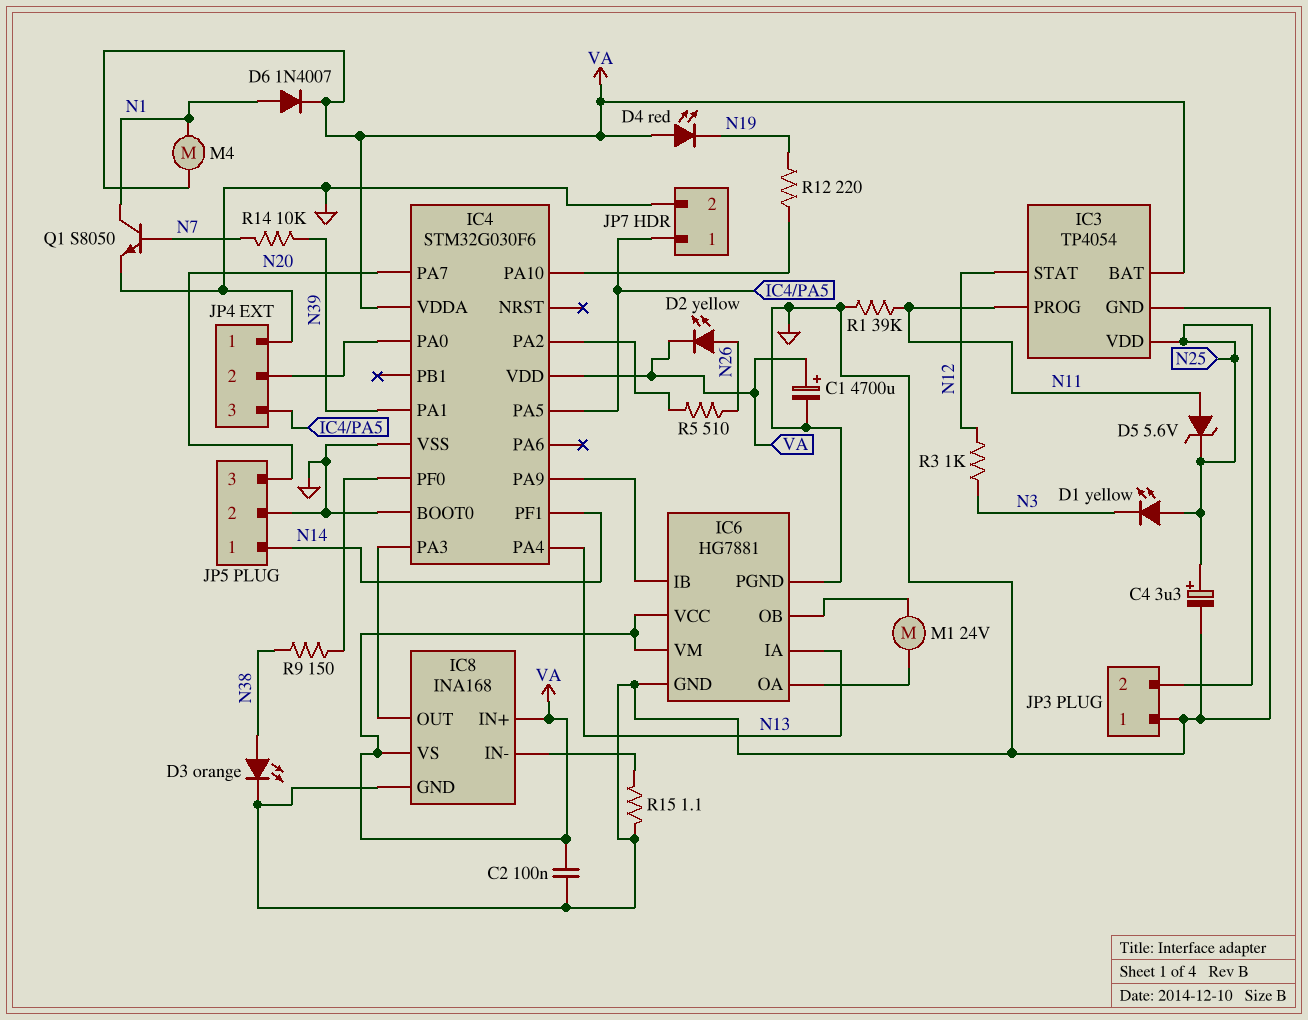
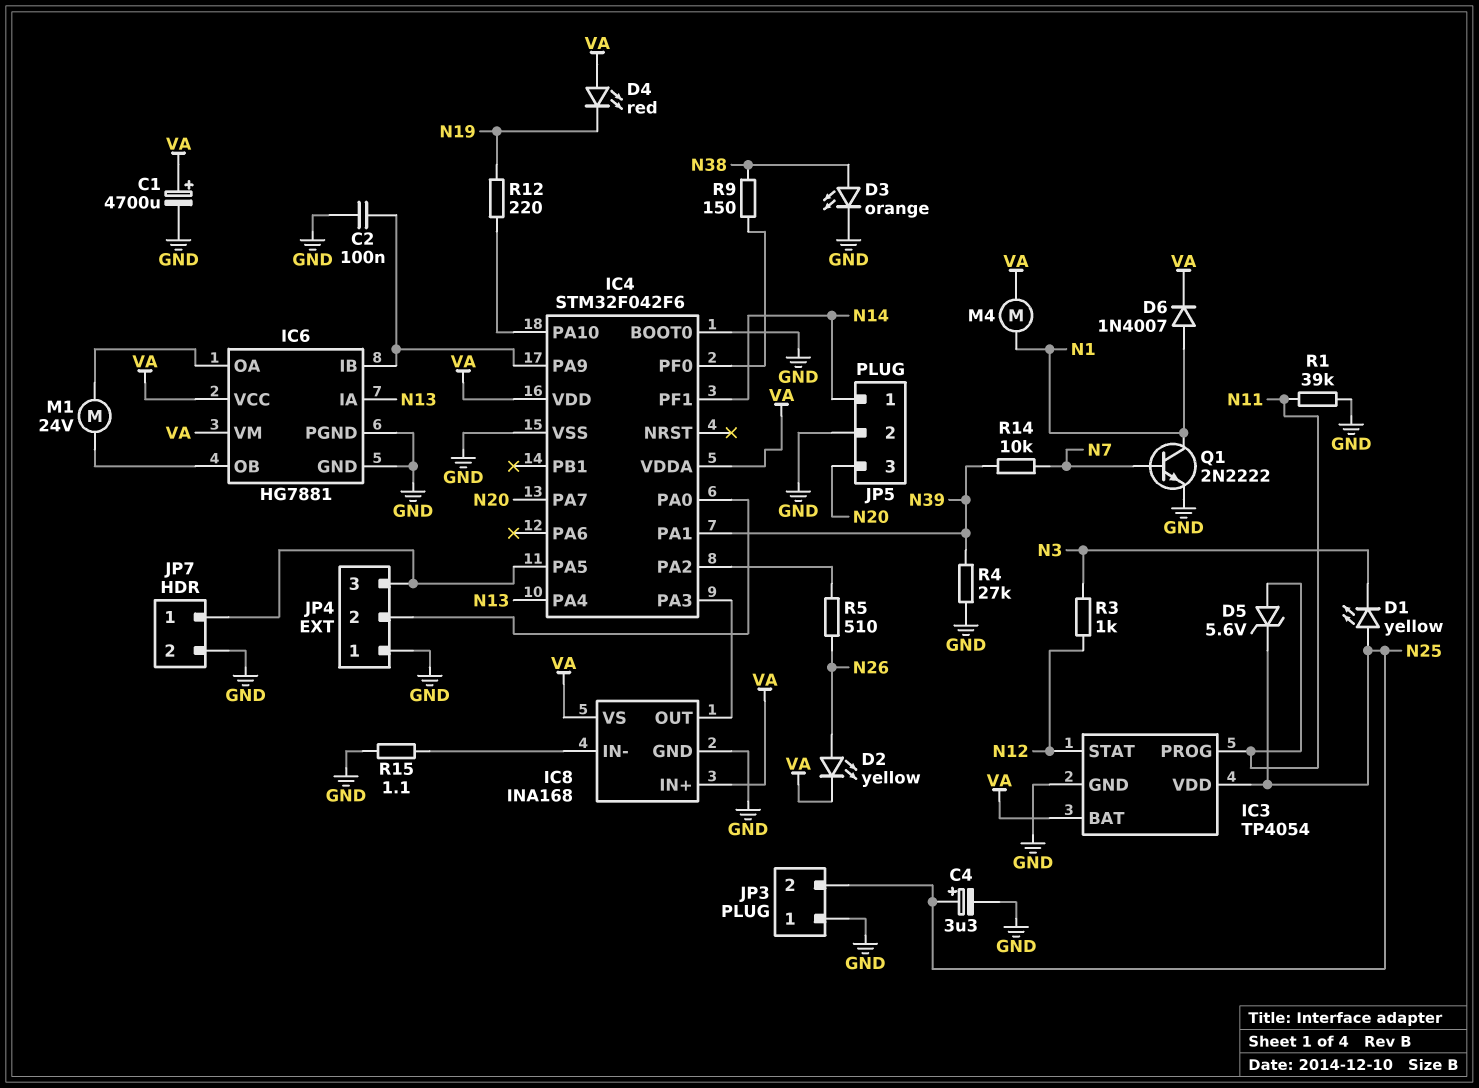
C2: 100nF (GND, VA) -> 100nF (GND, IC4/PA9)
IC4: STM32G030F6 -> STM32F042F6
Q1: NPN S8050 (B N7, C N1, E GND) -> NPN 2N2222 (B N7, C N1, E GND)
R4: none -> 27k (GND, N39)

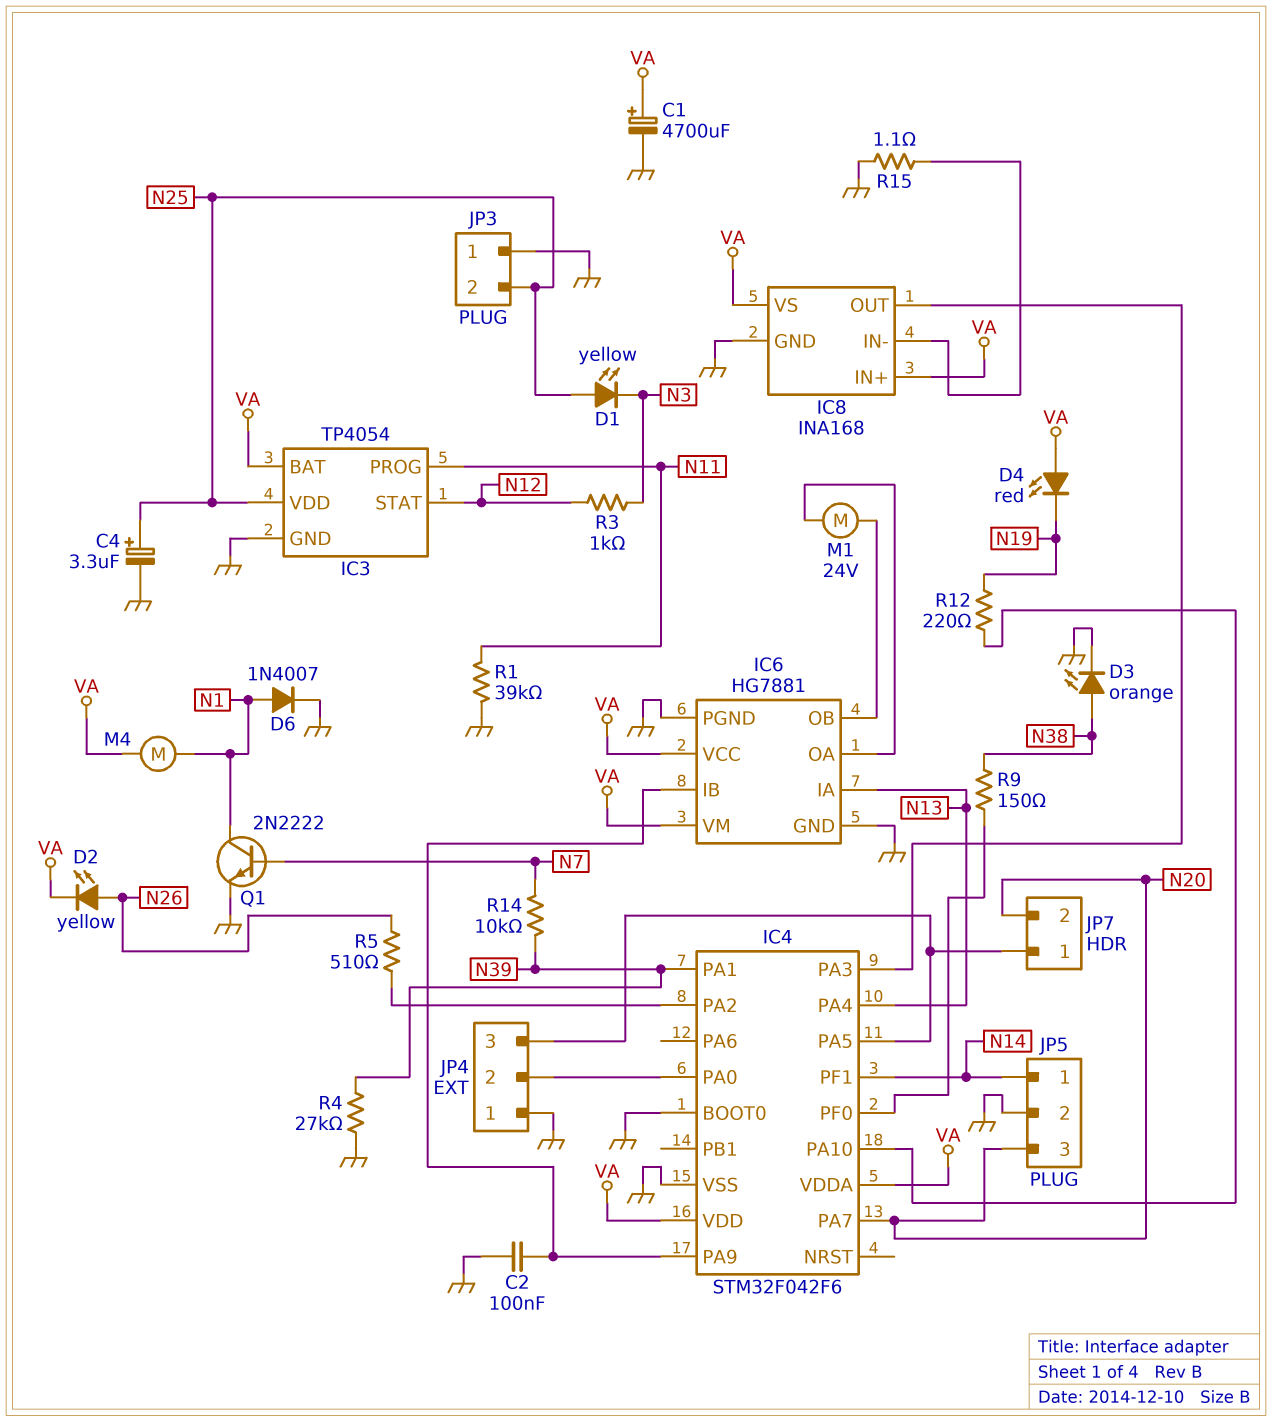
D5: zener 5.6V (A N11, K N25) -> none
D6: diode 1N4007 (A N1, K VA) -> diode 1N4007 (A N1, K GND)
JP7 pin 2: GND -> N20

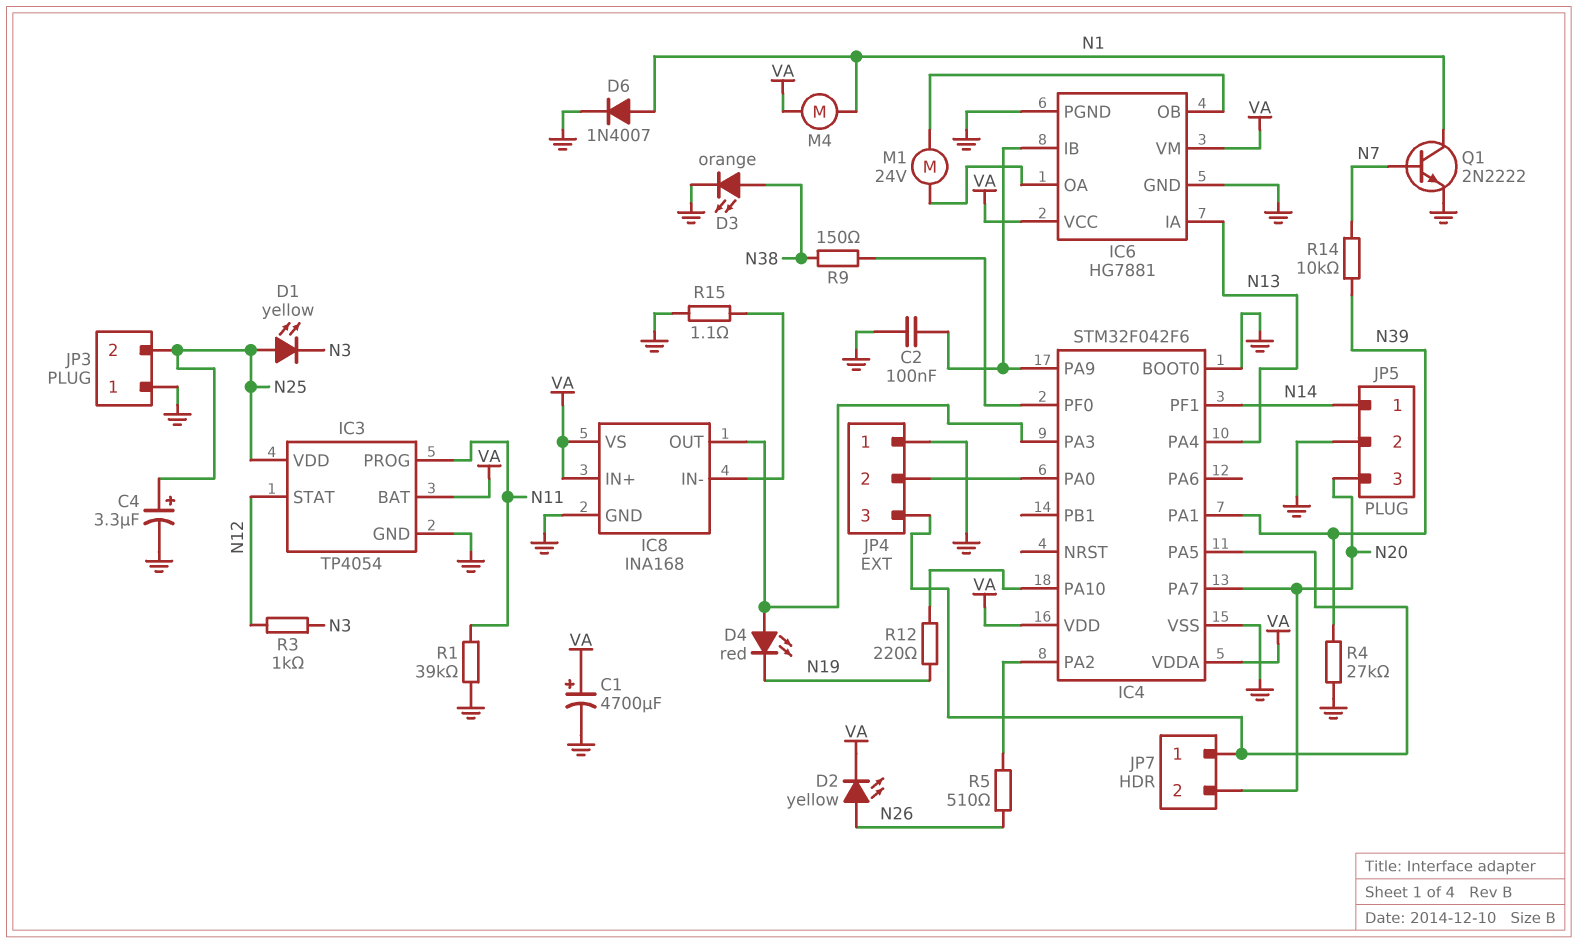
D4: LED red (A VA, K N19) -> LED red (A IC4/PA3, K N19)

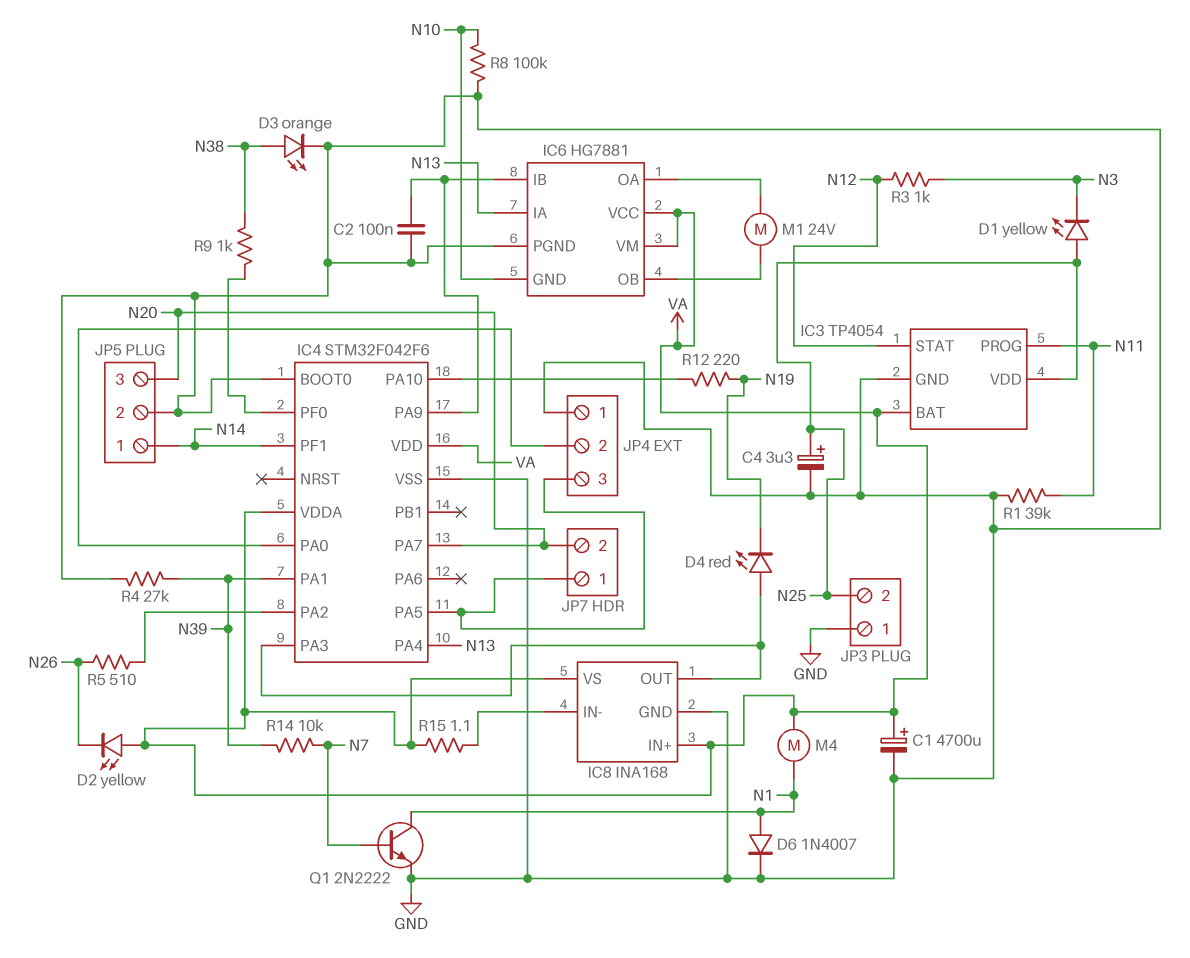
D2: LED yellow (A N26, K VA) -> LED yellow (A VA, K N26)
IC6 pin GND: GND -> N10
R8: none -> 100k (GND, N10)
R9: 150 (IC4/PF0, N38) -> 1k (IC4/PF0, N38)
R15: 1.1 (GND, IC8/IN-) -> 1.1 (IC8/IN-, VA)

